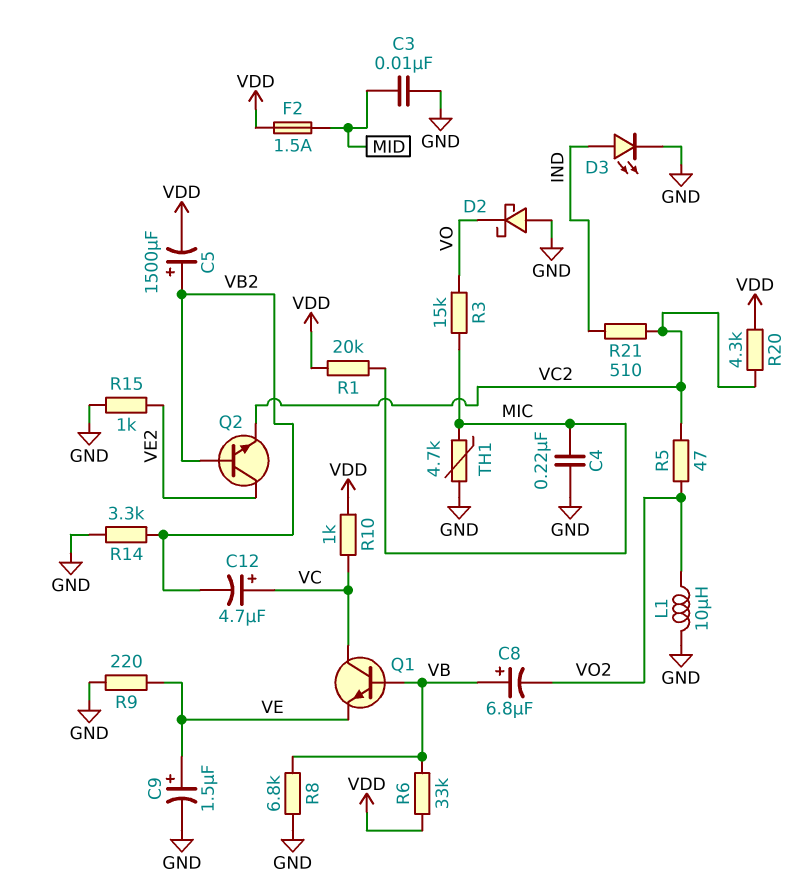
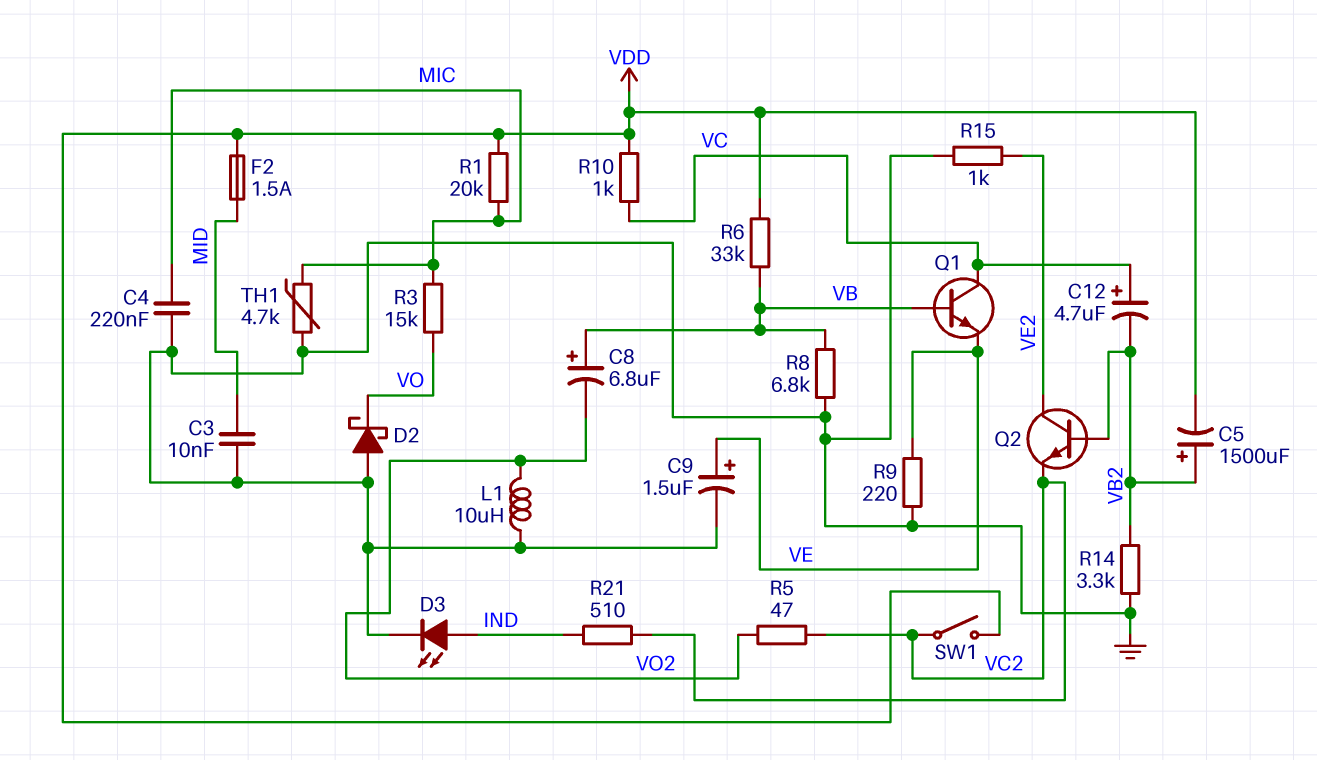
R20: 4.3k (VC2, VDD) -> none
SW1: none -> switch (VC2, VDD)

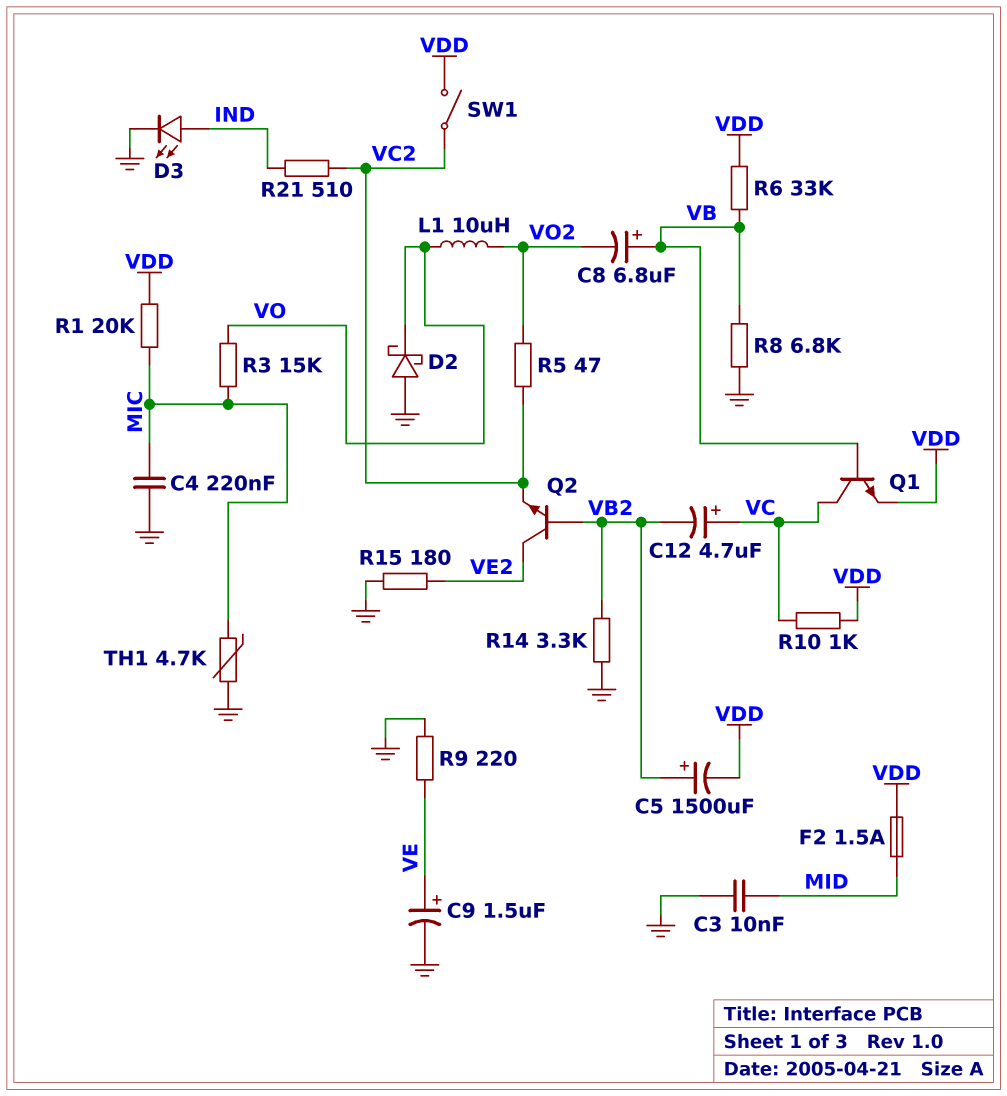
L1: 10uH (GND, VO2) -> 10uH (VO, VO2)
Q1: NPN (B VB, C VC, E VE) -> NPN (B VB, C VC, E VDD)
R15: 1k (GND, VE2) -> 180 (GND, VE2)

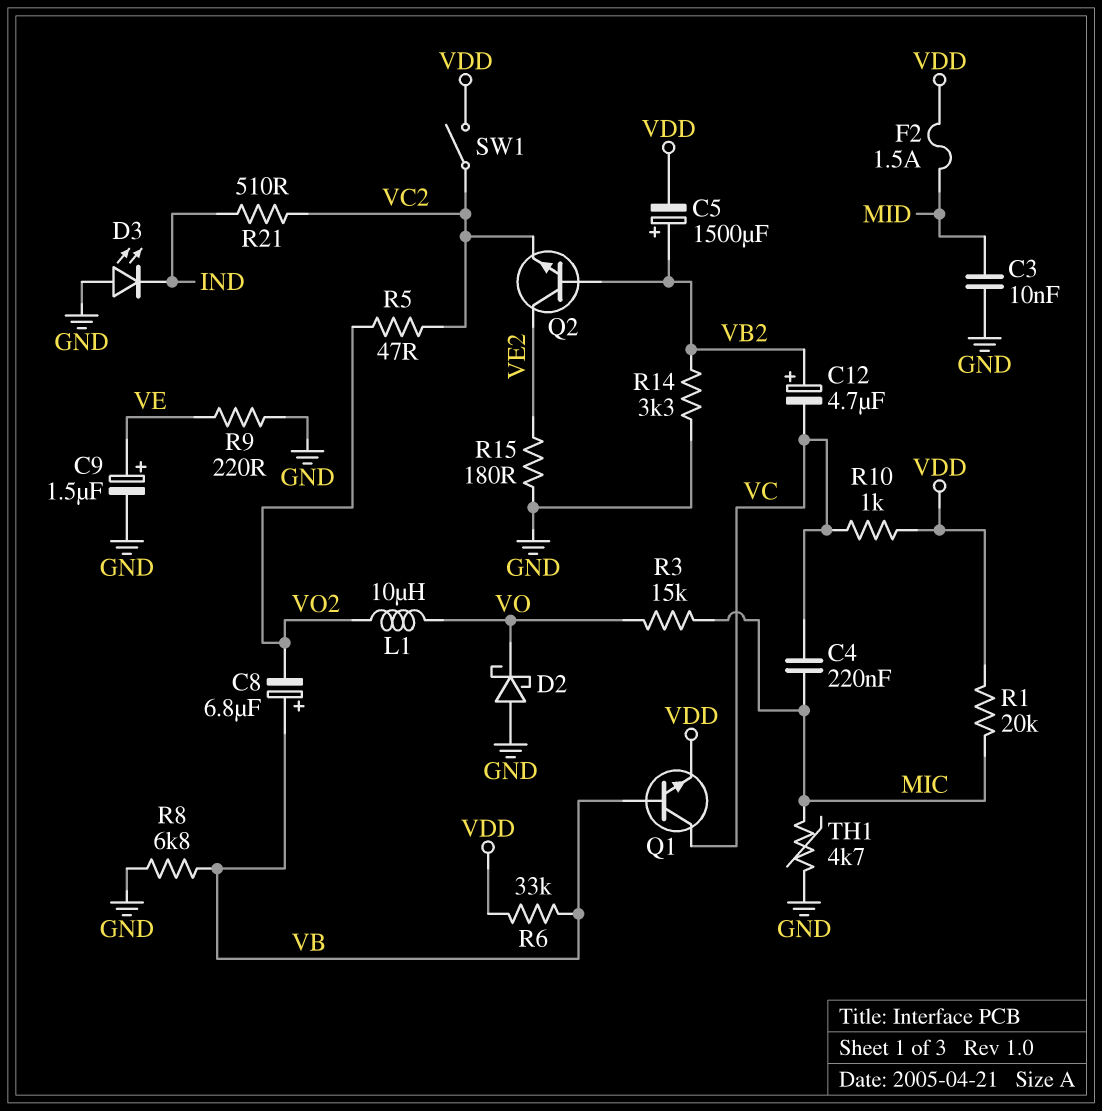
C4: 220nF (GND, MIC) -> 220nF (MIC, VC)
C12: 4.7uF (plus VC, minus VB2) -> 4.7uF (plus VB2, minus VC)
D3: LED (A IND, K GND) -> LED (A GND, K IND)

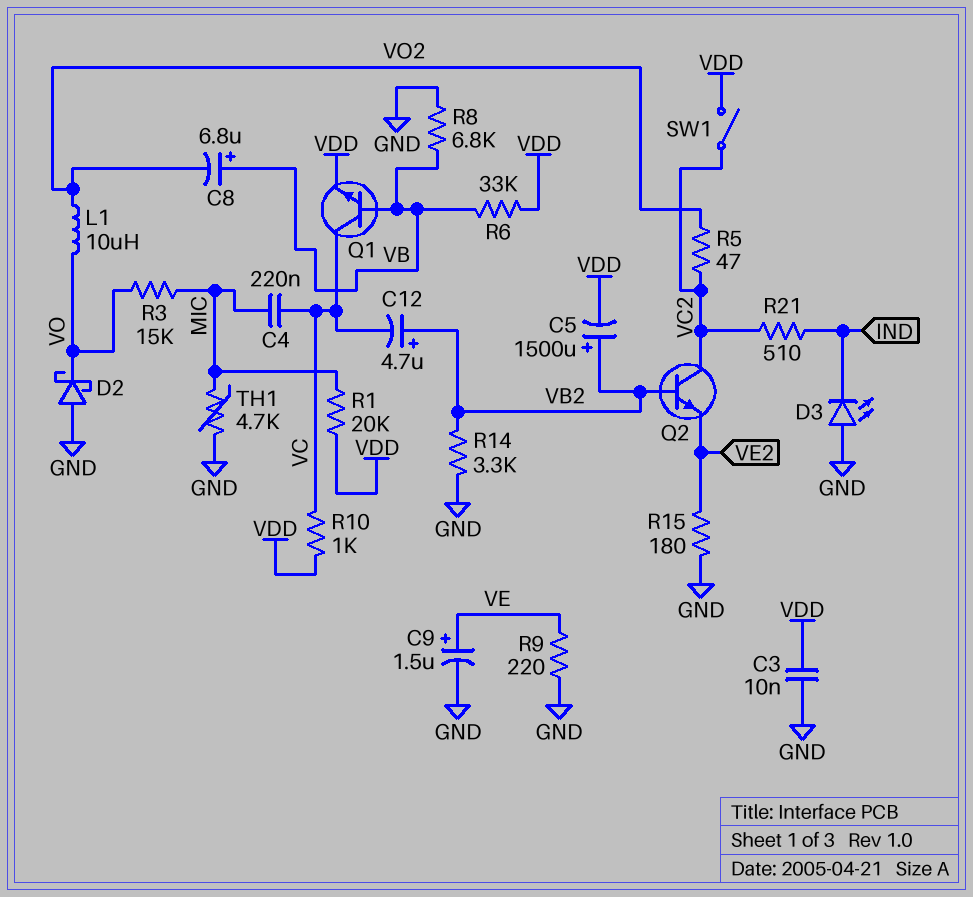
C3: 10nF (GND, MID) -> 10nF (GND, VDD)
F2: 1.5A (MID, VDD) -> none
Q2: NPN (B VB2, C VE2, E VC2) -> NPN (B VB2, C VC2, E VE2)

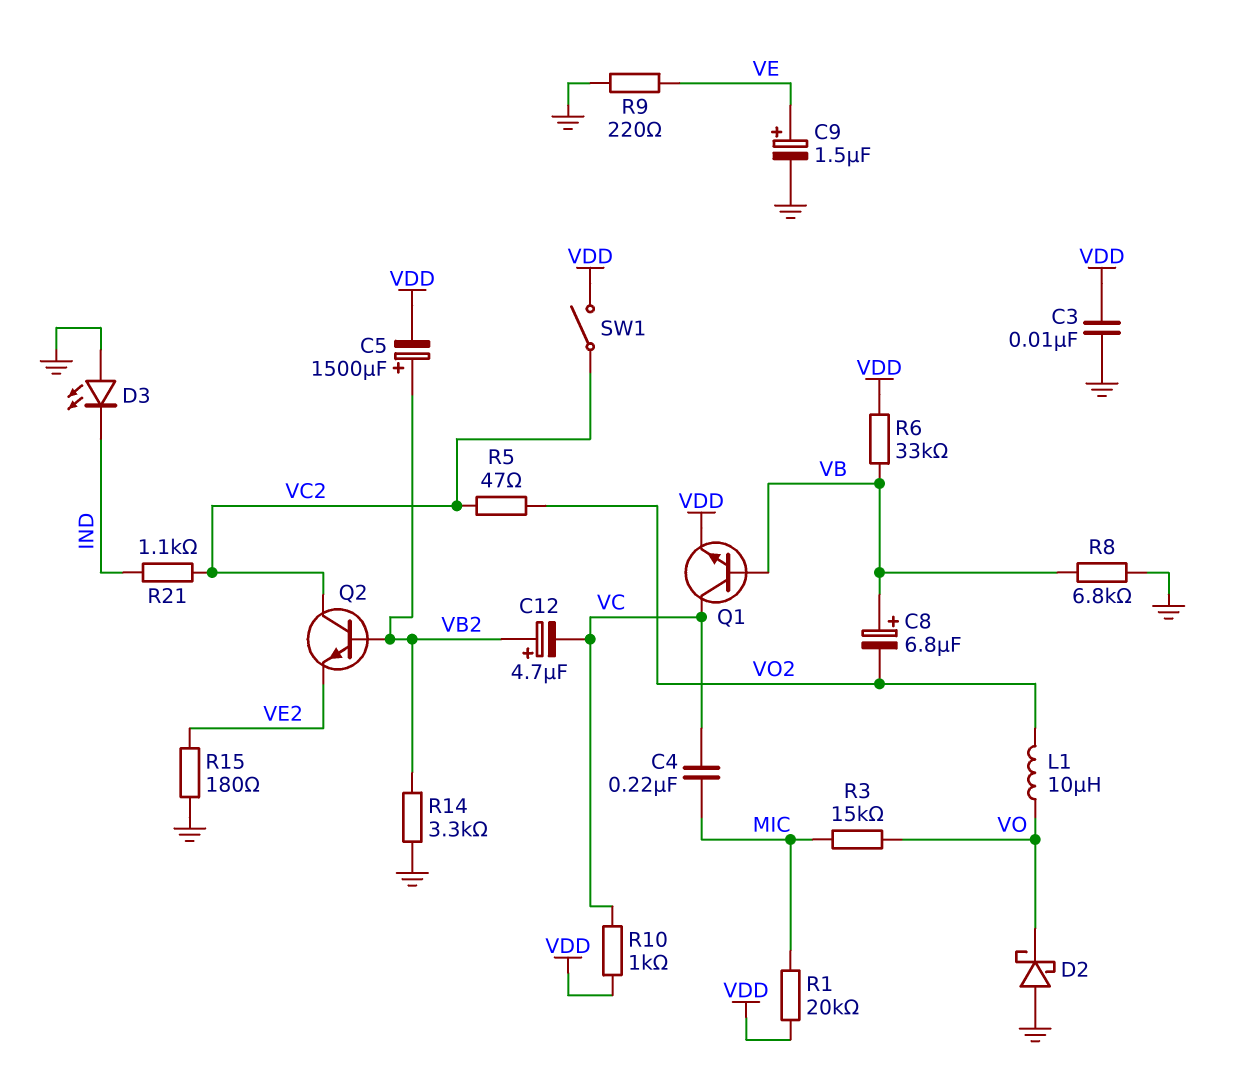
R21: 510 (IND, VC2) -> 1.1k (IND, VC2)
TH1: 4.7k (GND, MIC) -> none

